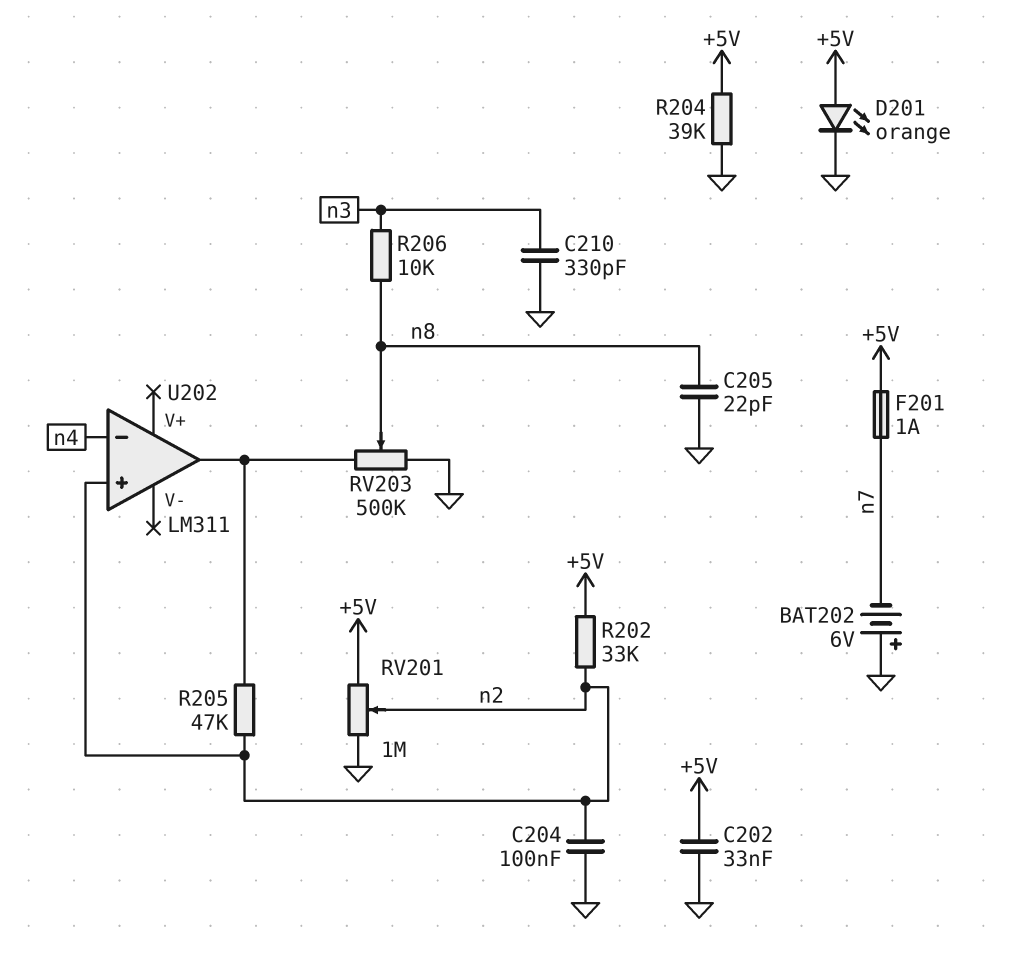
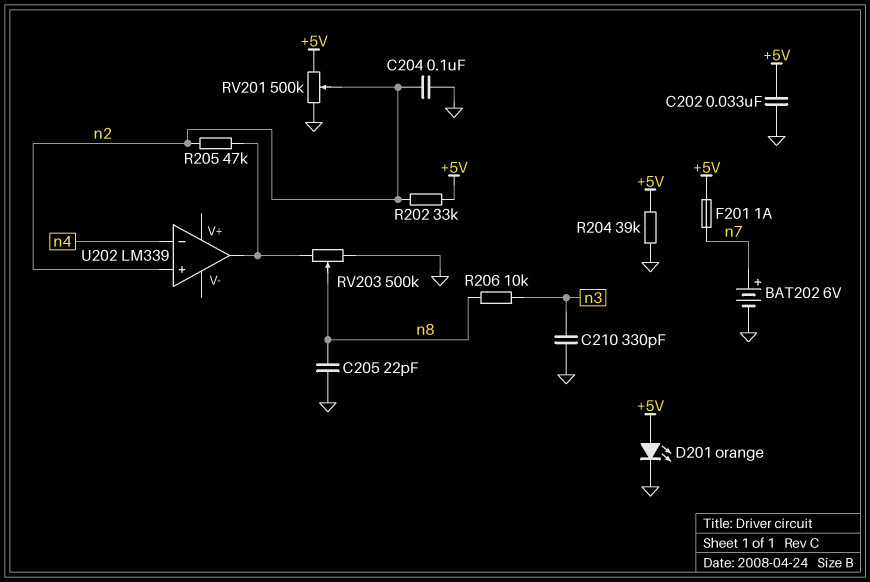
BAT202: 6V (plus GND, minus n7) -> 6V (plus n7, minus GND)
RV201: 1M (+5V, GND, wiper n2) -> 500k (+5V, GND, wiper n2)
U202: LM311 -> LM339

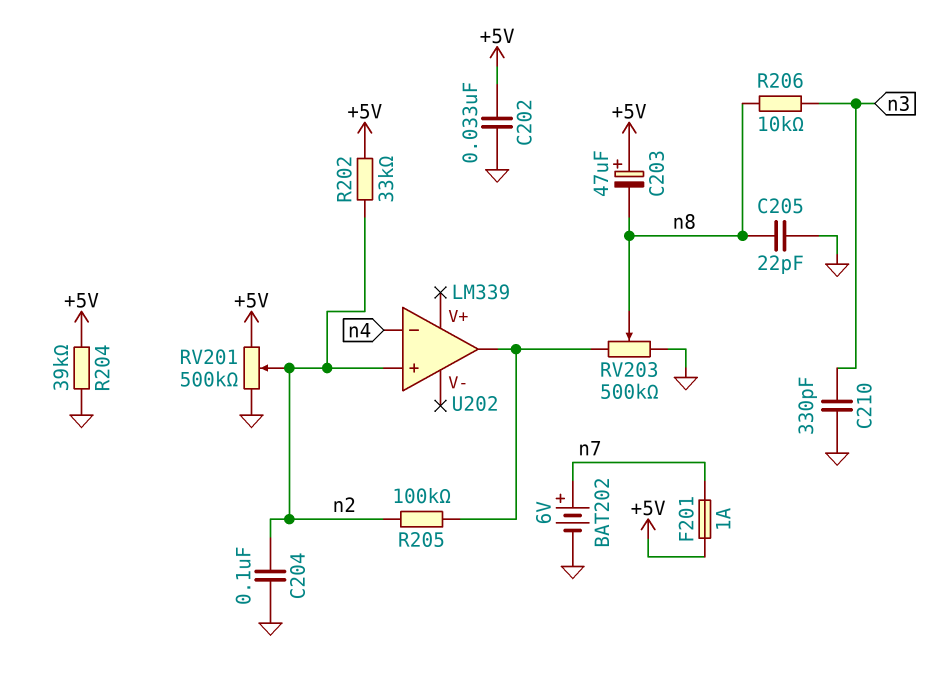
C203: none -> 47uF (plus +5V, minus n8)
D201: LED orange (A +5V, K GND) -> none
R205: 47k (U202/out, n2) -> 100k (U202/out, n2)

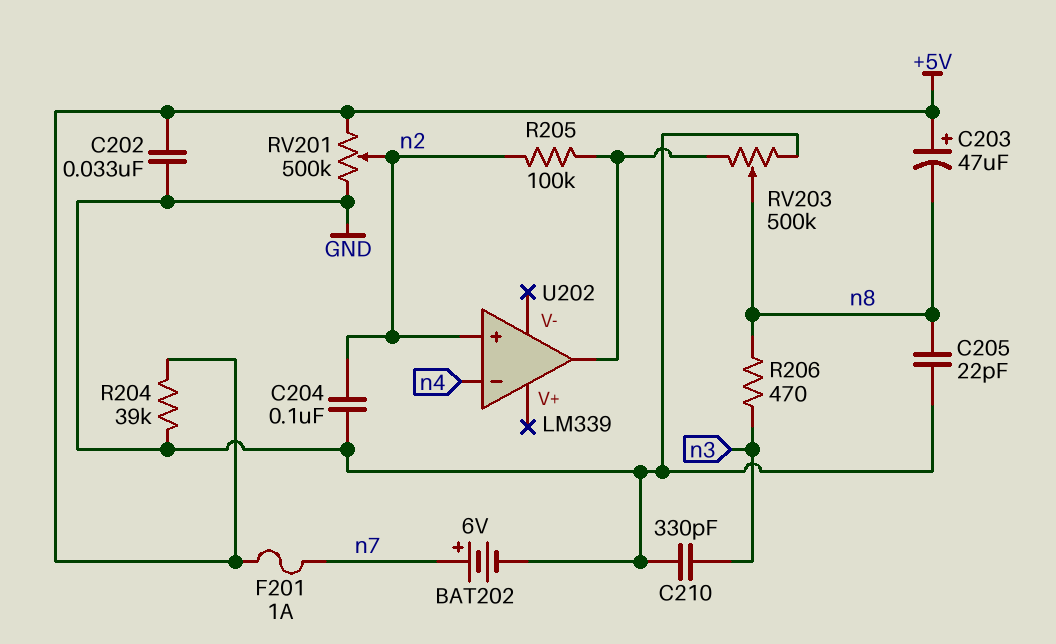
R202: 33k (+5V, n2) -> none
R206: 10k (n3, n8) -> 470 (n3, n8)

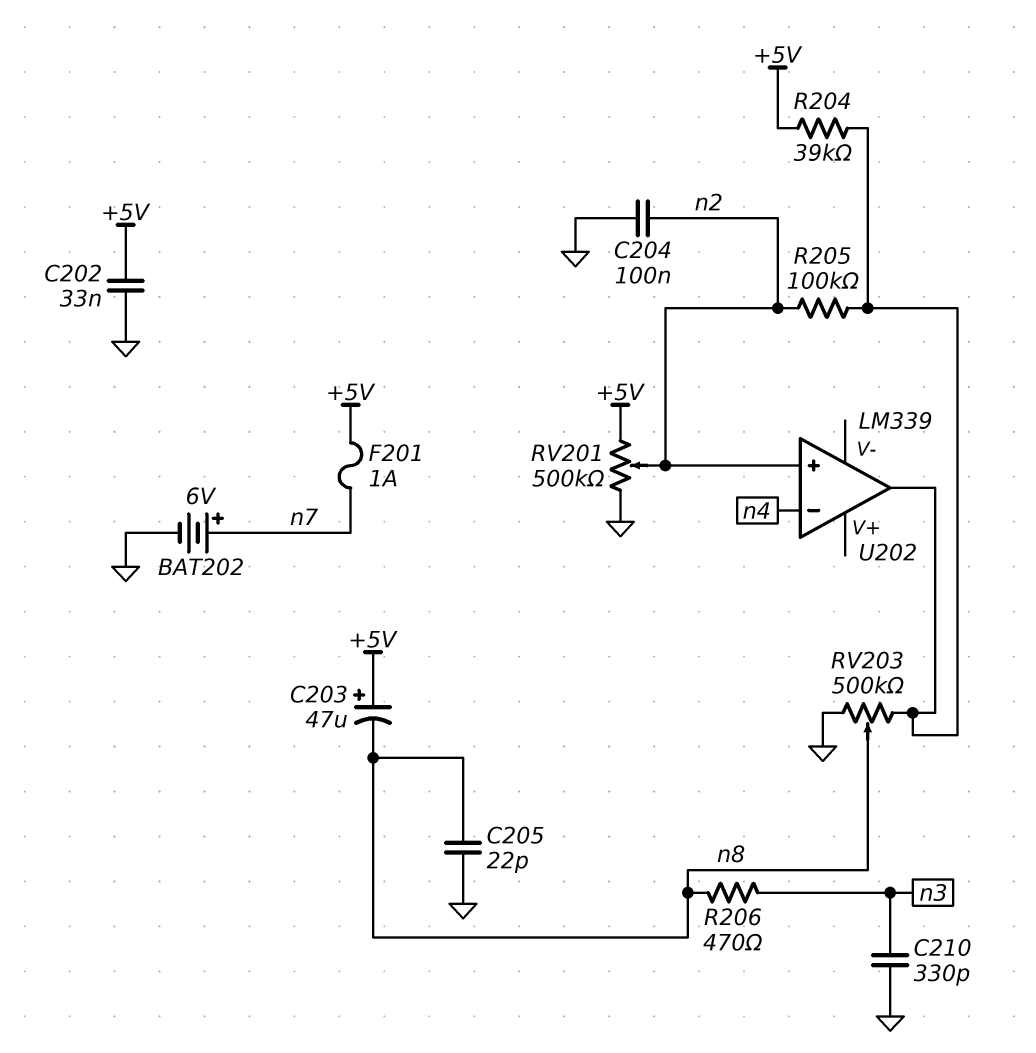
R204: 39k (+5V, GND) -> 39k (+5V, U202/out)

